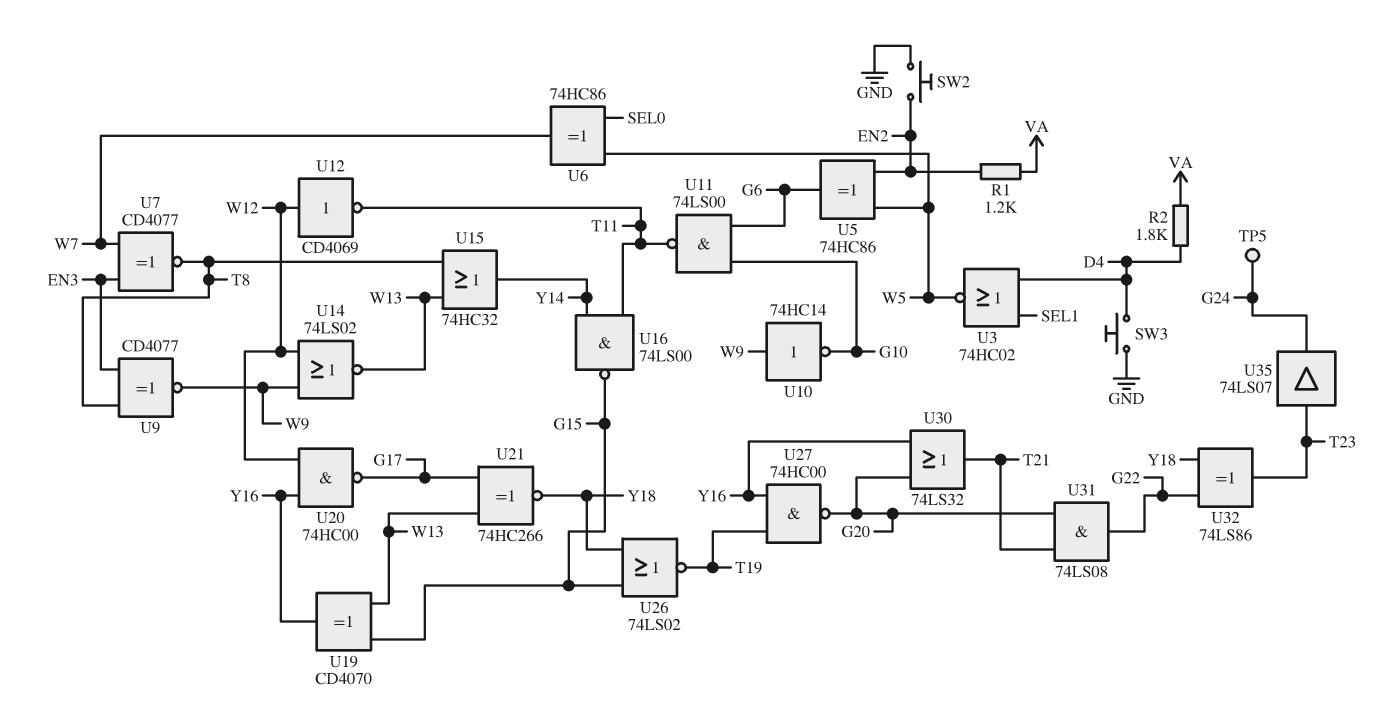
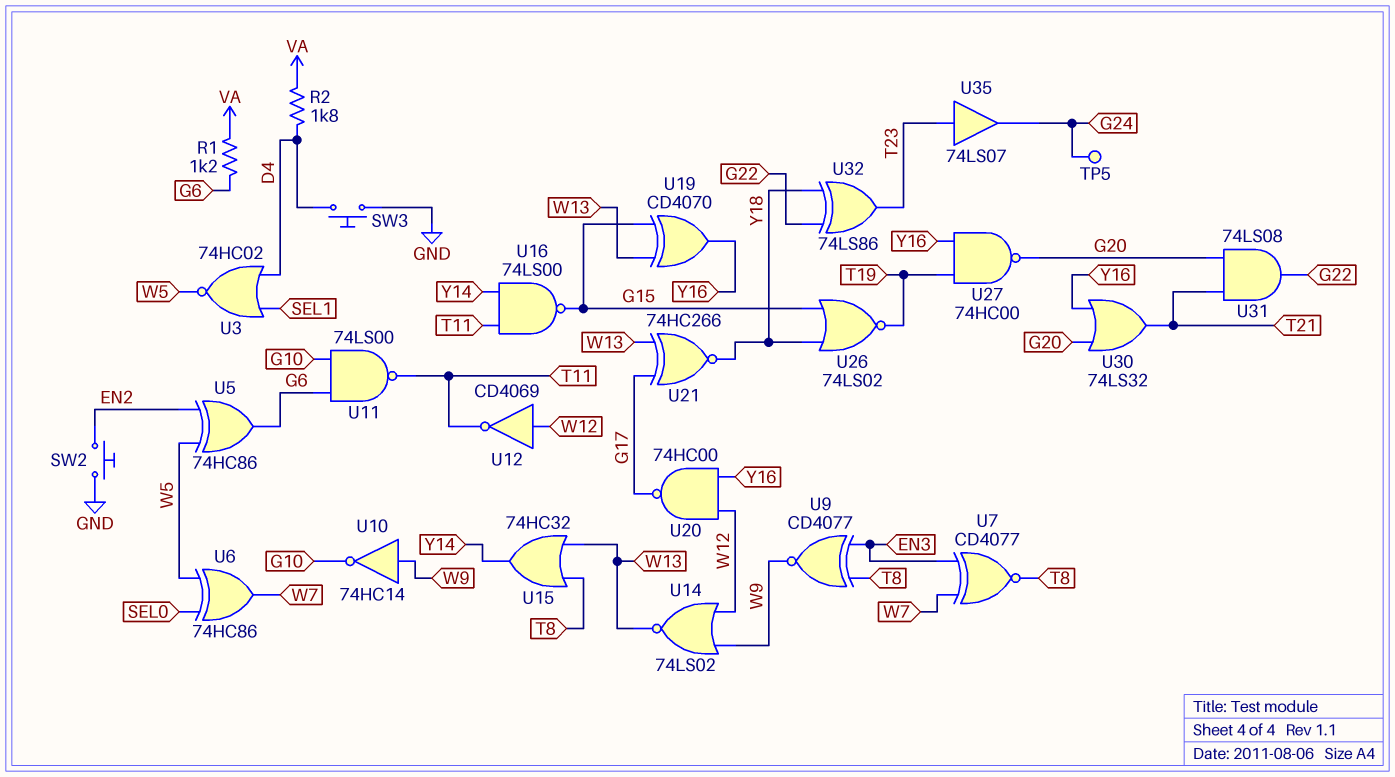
R1: 1.2k (EN2, VA) -> 1.2k (G6, VA)

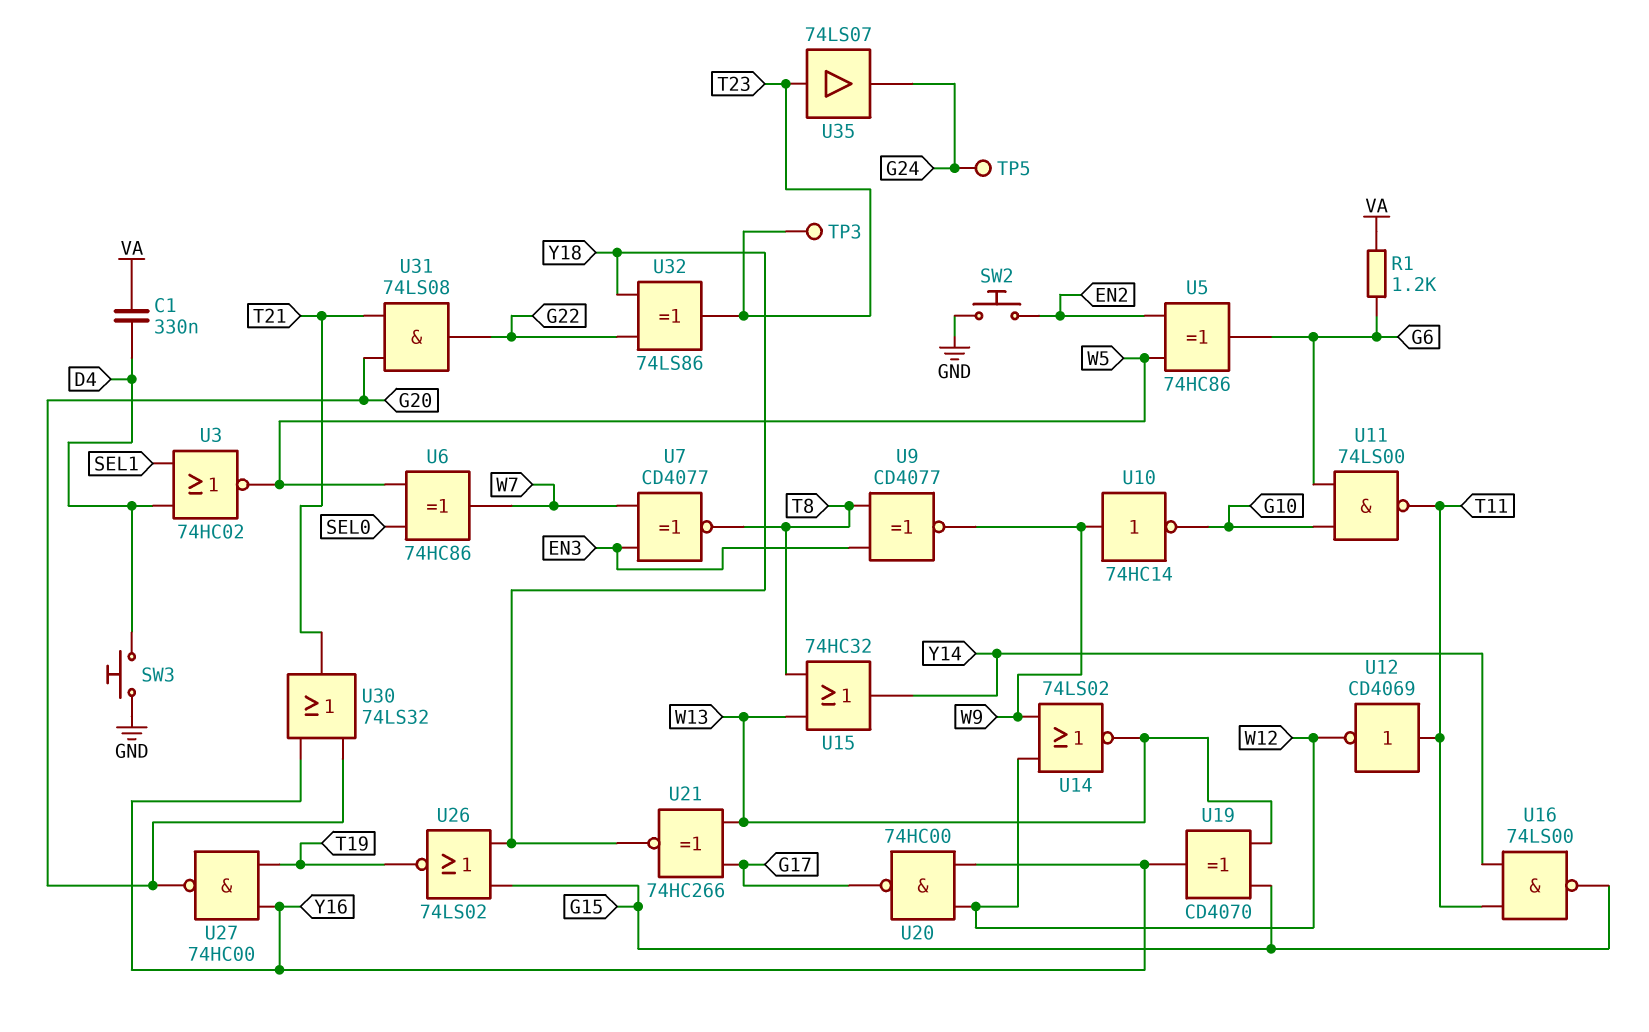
C1: none -> 330nF (D4, VA)
R2: 1.8k (D4, VA) -> none
TP3: none -> test point (T23)
U12: NOT CD4069 (in W12, out T11) -> NOT CD4069 (in T11, out W12)

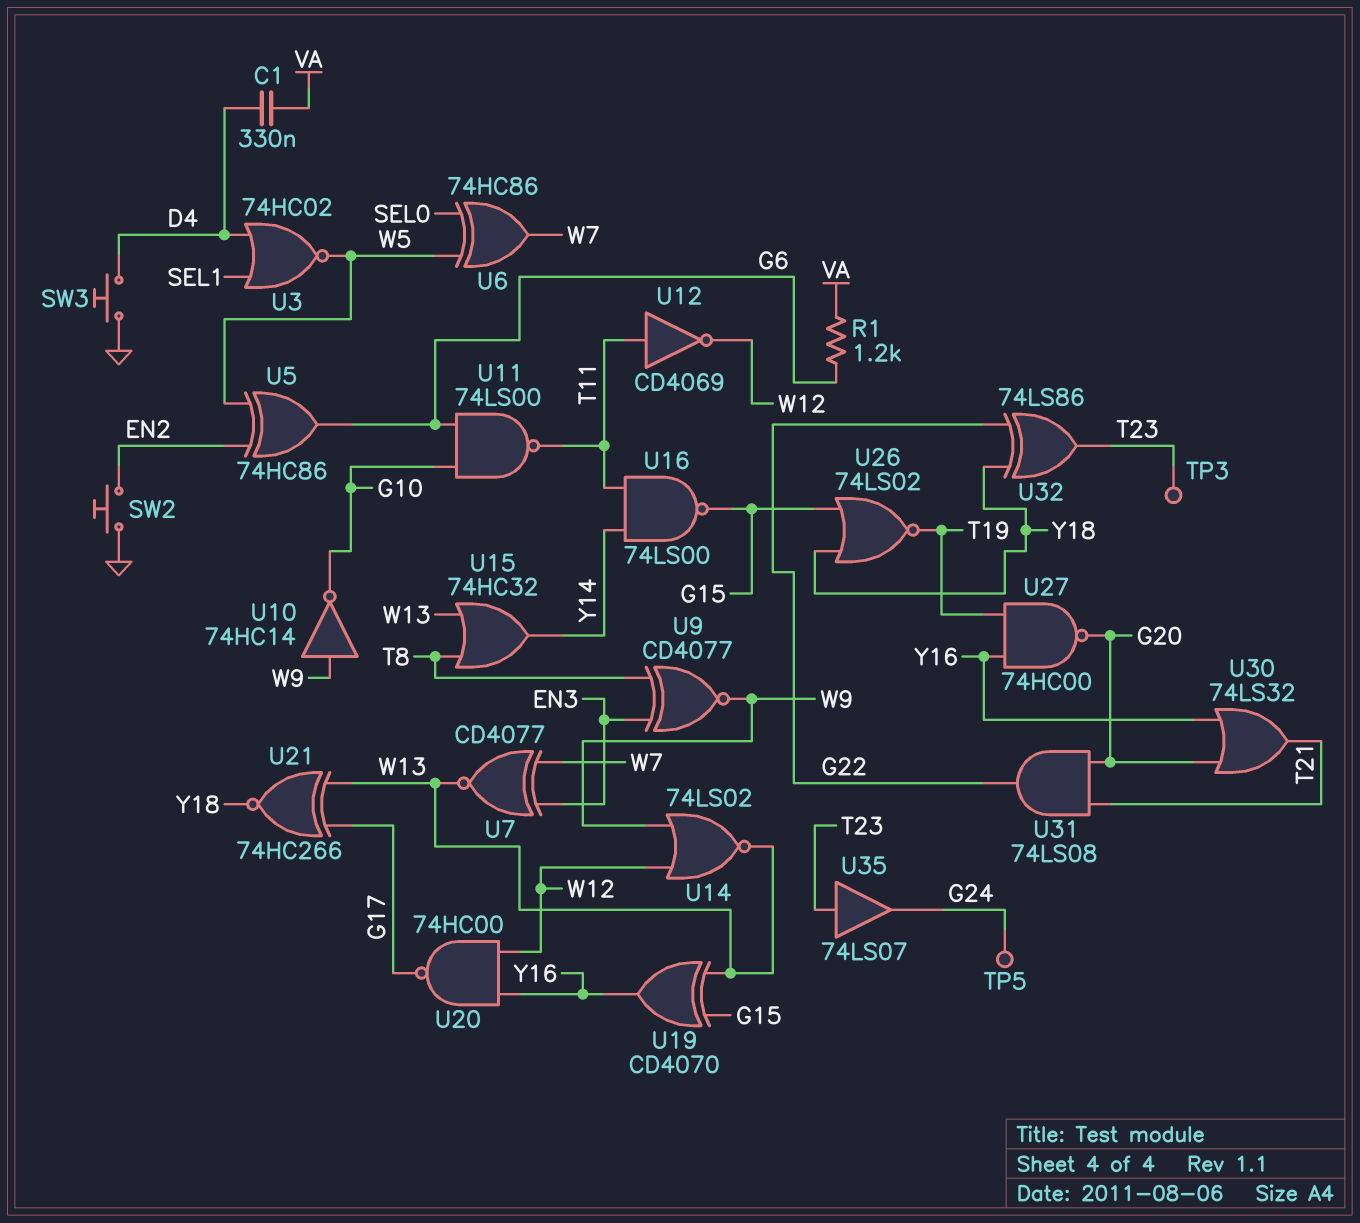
U7: XNOR CD4077 (in EN3, in W7, out T8) -> XNOR CD4077 (in EN3, in W7, out W13)

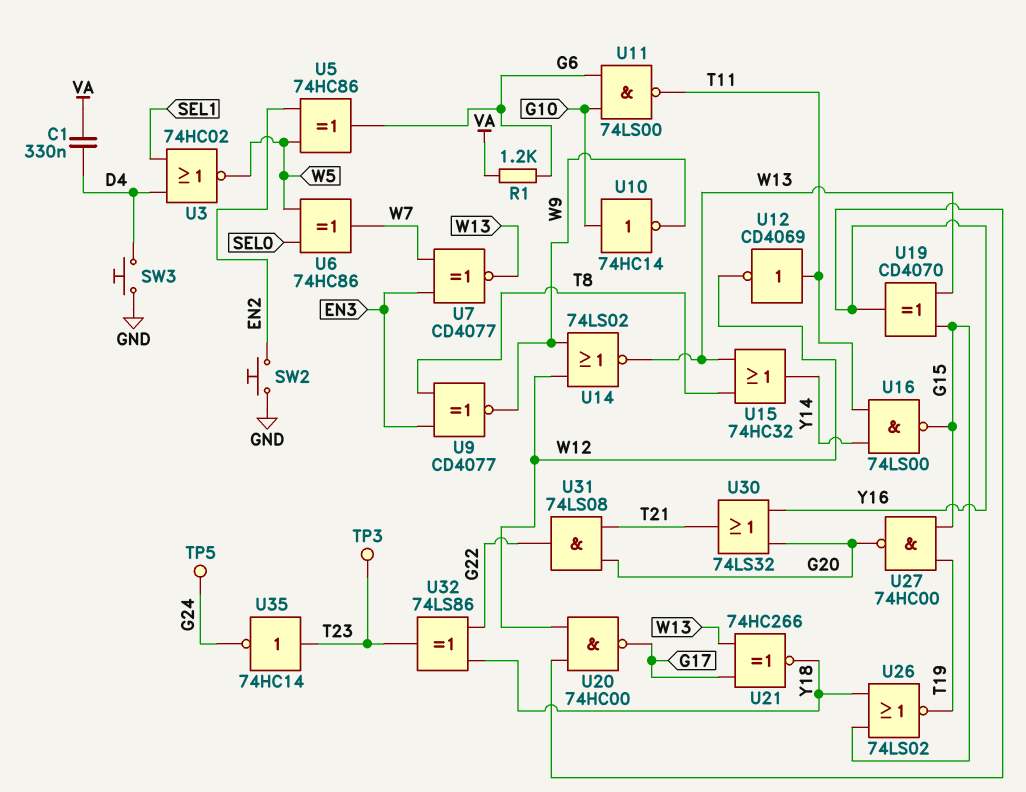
U10: NOT 74HC14 (in W9, out G10) -> NOT 74HC14 (in G10, out W9)
U27: NAND 74HC00 (in T19, in Y16, out G20) -> NAND 74HC00 (in G15, in T19, out G20)
U35: buffer 74LS07 (in T23, out G24) -> NOT 74HC14 (in T23, out G24)

